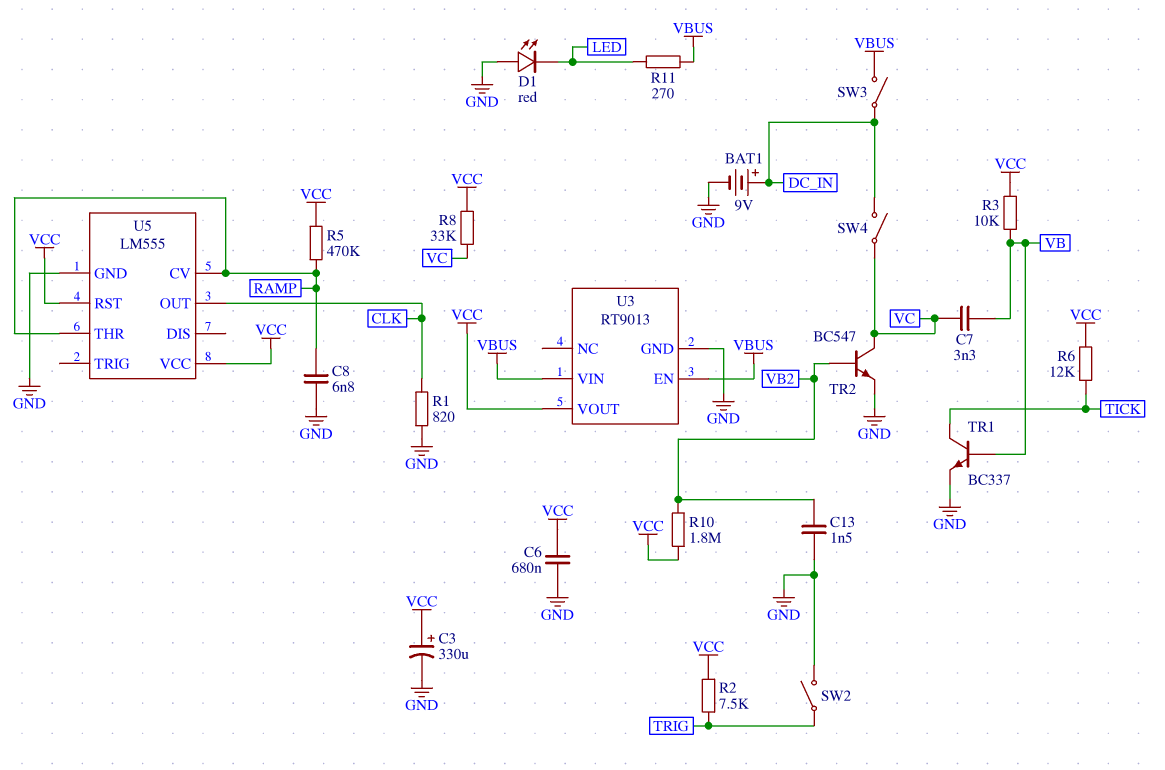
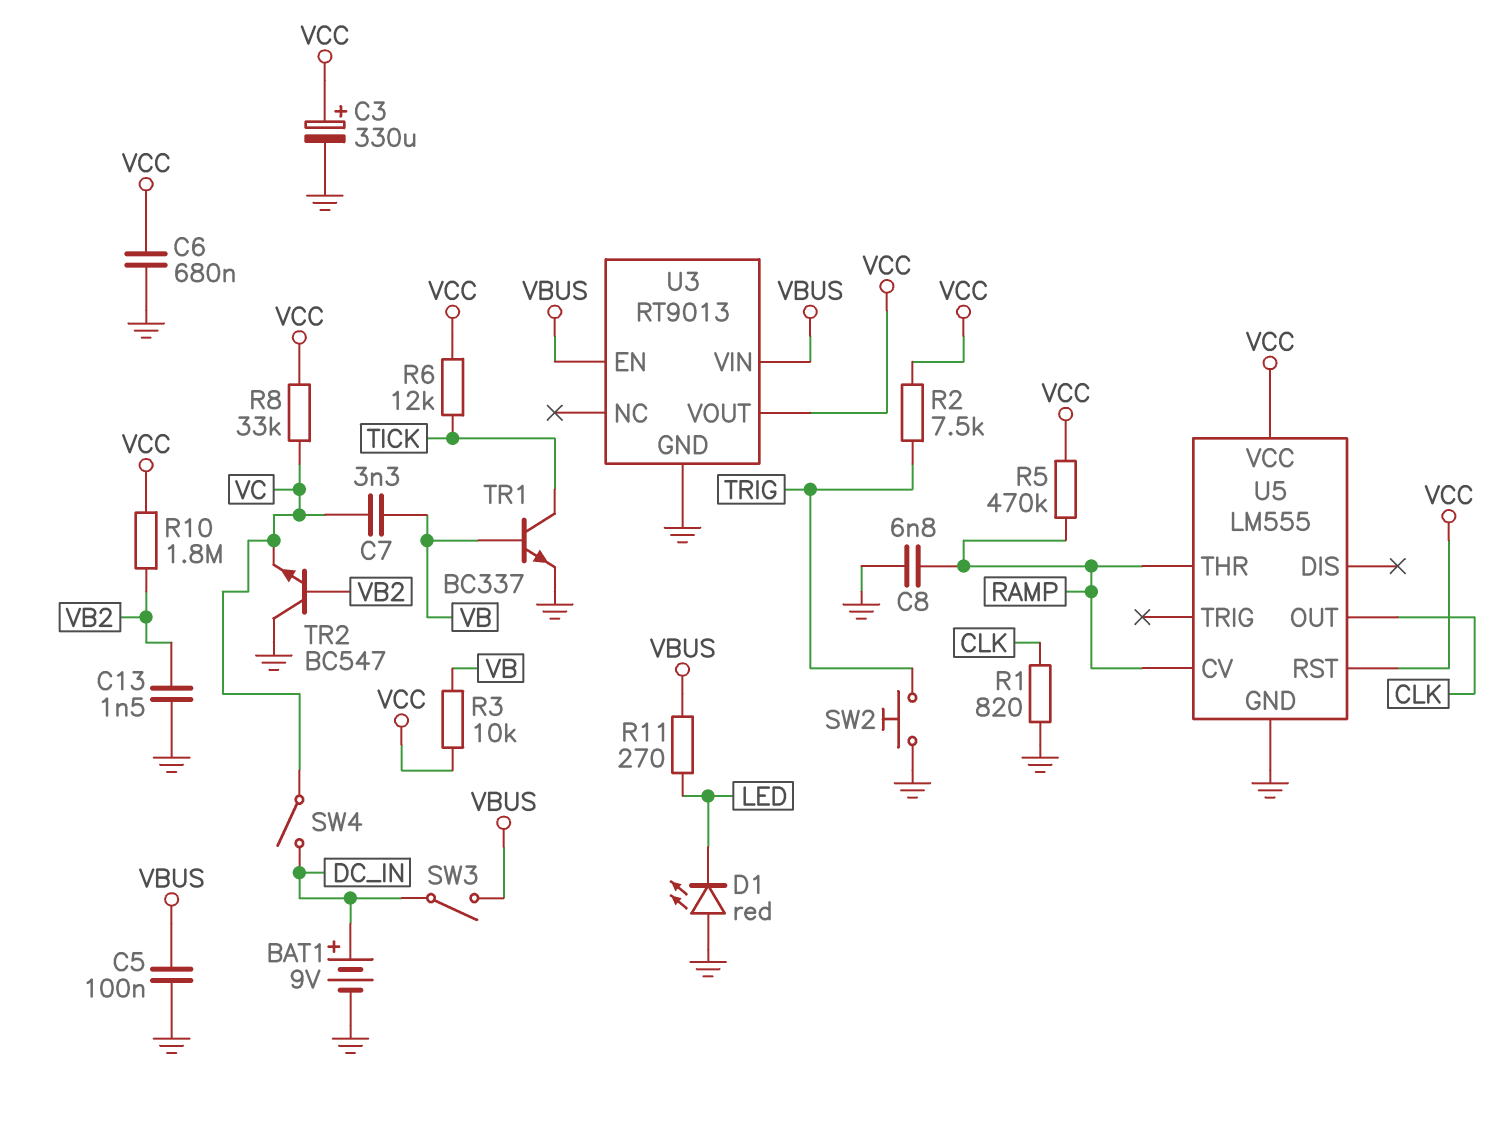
C5: none -> 100nF (GND, VBUS)
SW2: switch (GND, TRIG) -> button (GND, TRIG)
TR2: NPN BC547 (B VB2, C VC, E GND) -> NPN BC547 (B VB2, C GND, E VC)

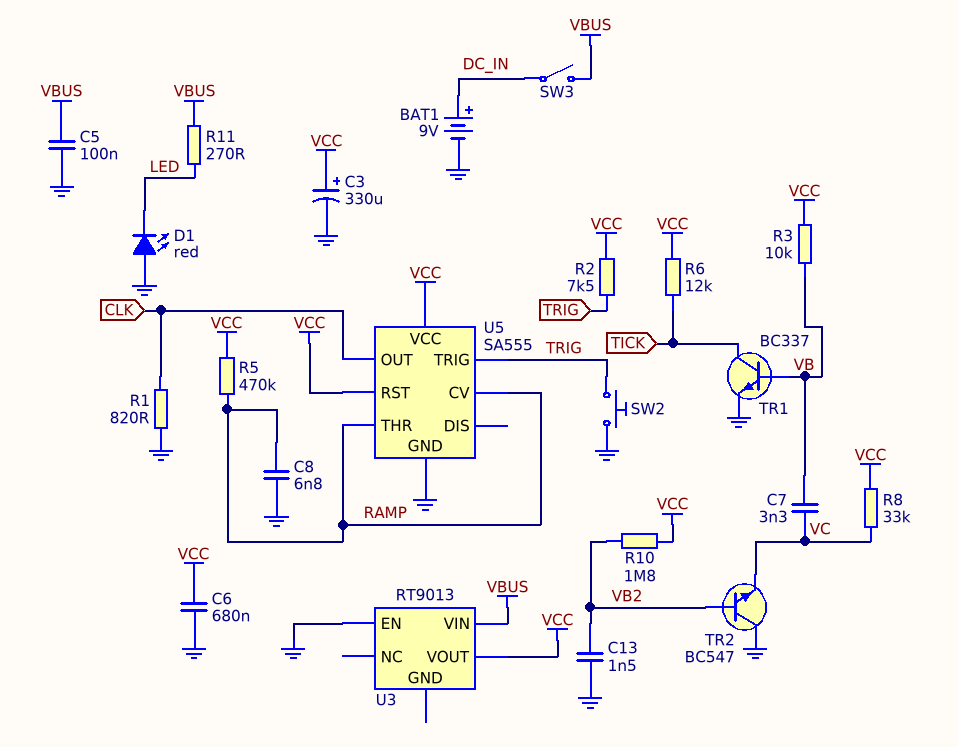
SW4: switch (DC_IN, VC) -> none
U3 pin EN: VBUS -> GND
U3 pin GND: GND -> none
U5: LM555 -> SA555
U5 pin TRIG: none -> TRIG

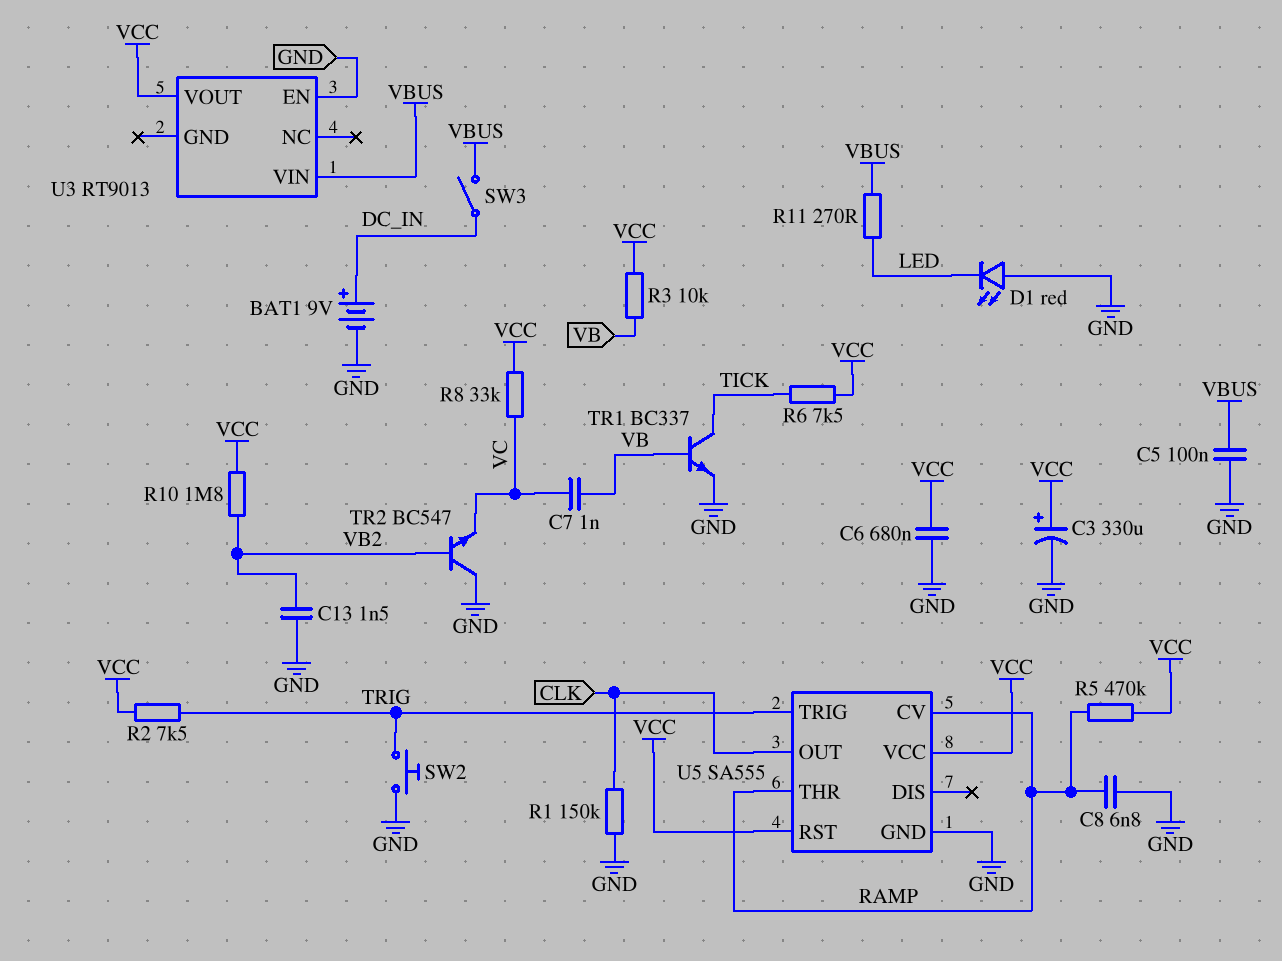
C7: 3.3nF (VB, VC) -> 1nF (VB, VC)
R1: 820 (CLK, GND) -> 150k (CLK, GND)
R6: 12k (TICK, VCC) -> 7.5k (TICK, VCC)

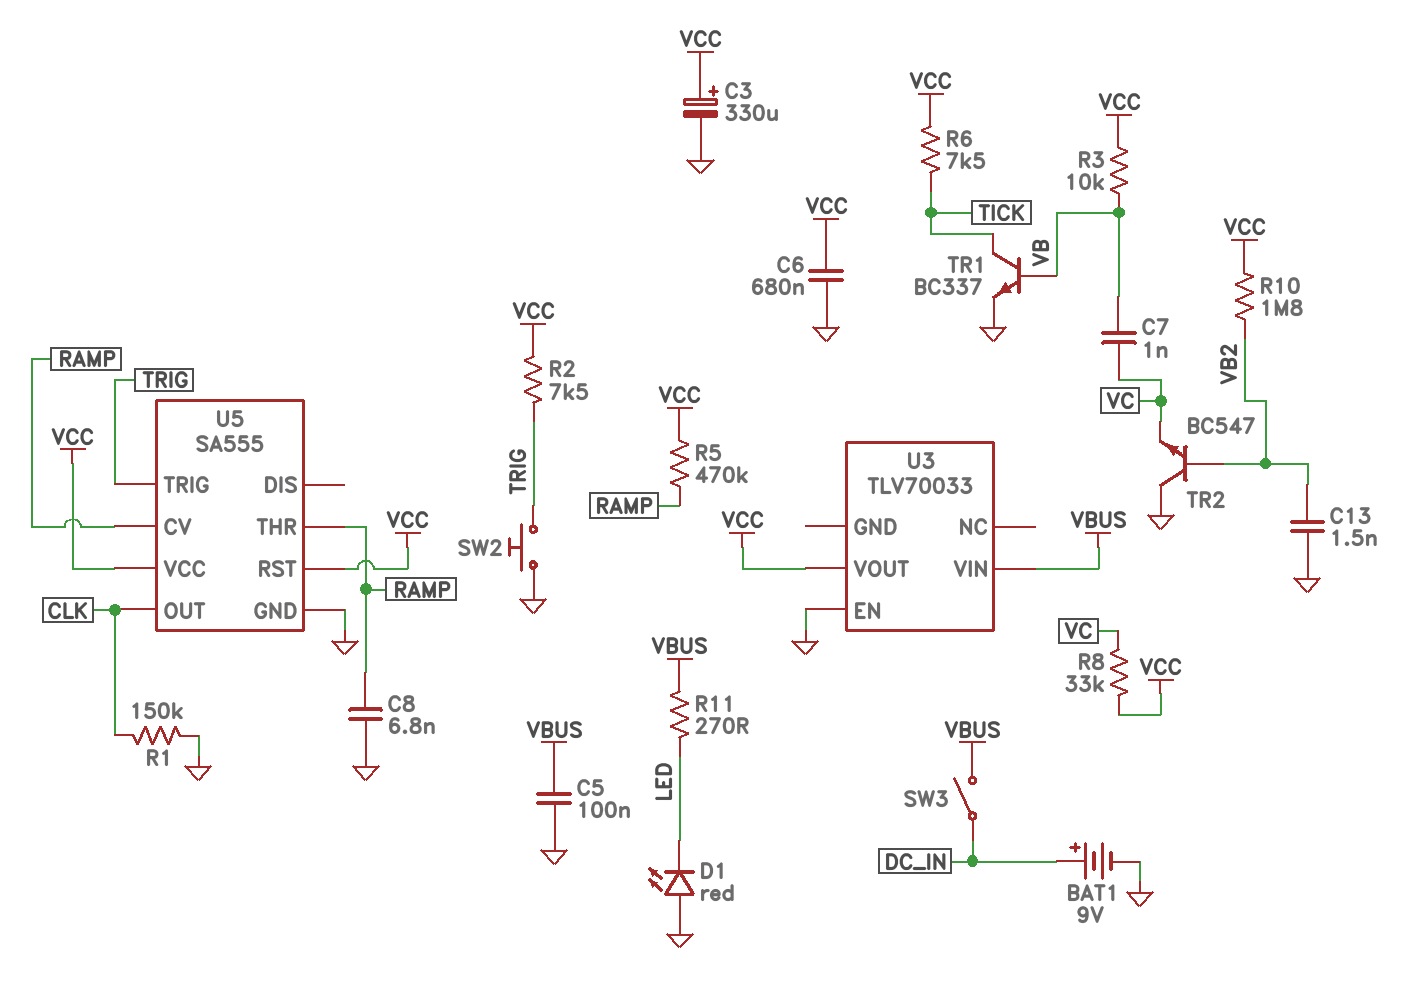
U3: RT9013 -> TLV70033

